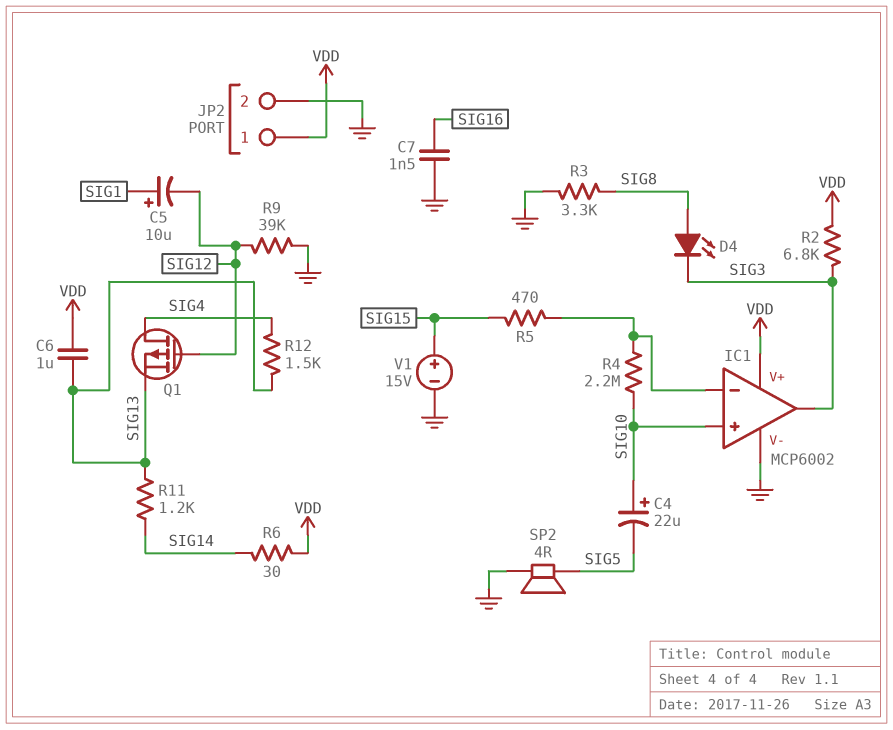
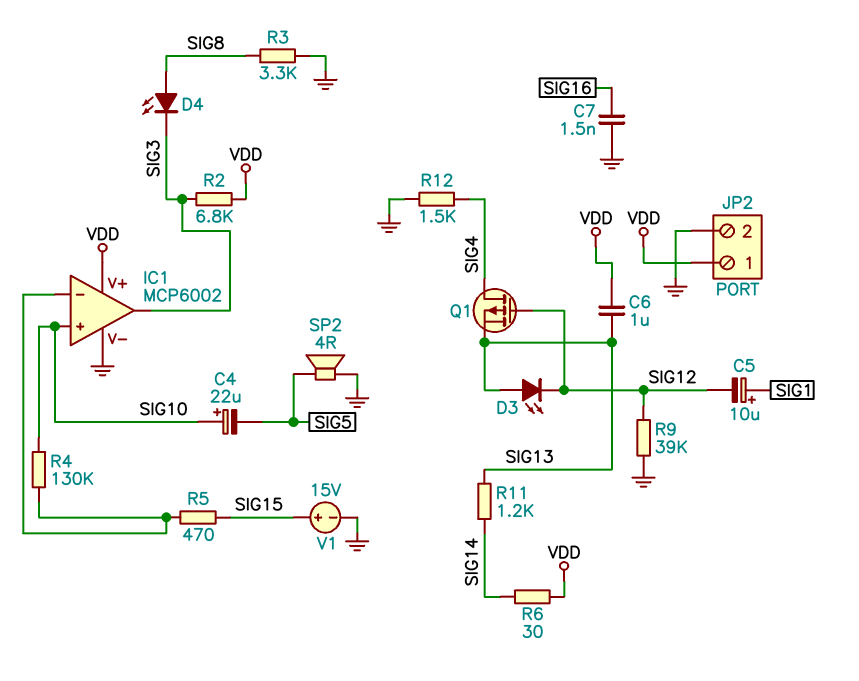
D3: none -> LED (A SIG13, K SIG12)
R4: 2.2M (IC1/in-, SIG10) -> 130k (IC1/in-, SIG10)
R12: 1.5k (SIG4, SIG13) -> 1.5k (GND, SIG4)

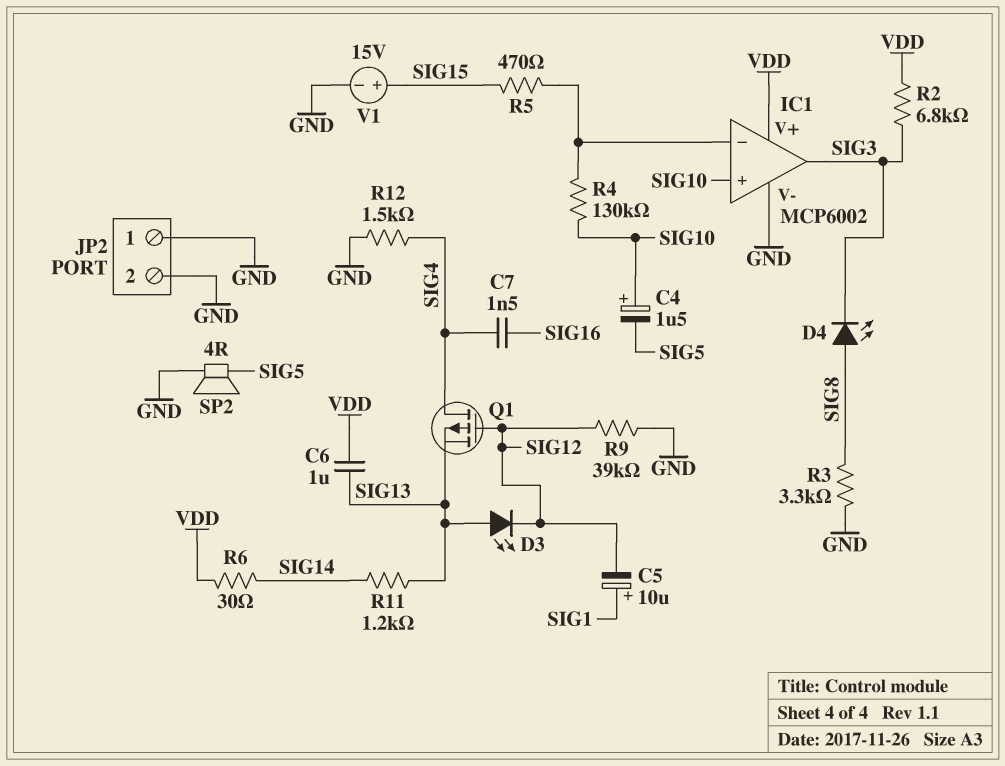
C4: 22uF (plus SIG10, minus SIG5) -> 1.5uF (plus SIG10, minus SIG5)
C7: 1.5nF (GND, SIG16) -> 1.5nF (SIG4, SIG16)
JP2 pin 1: VDD -> GND

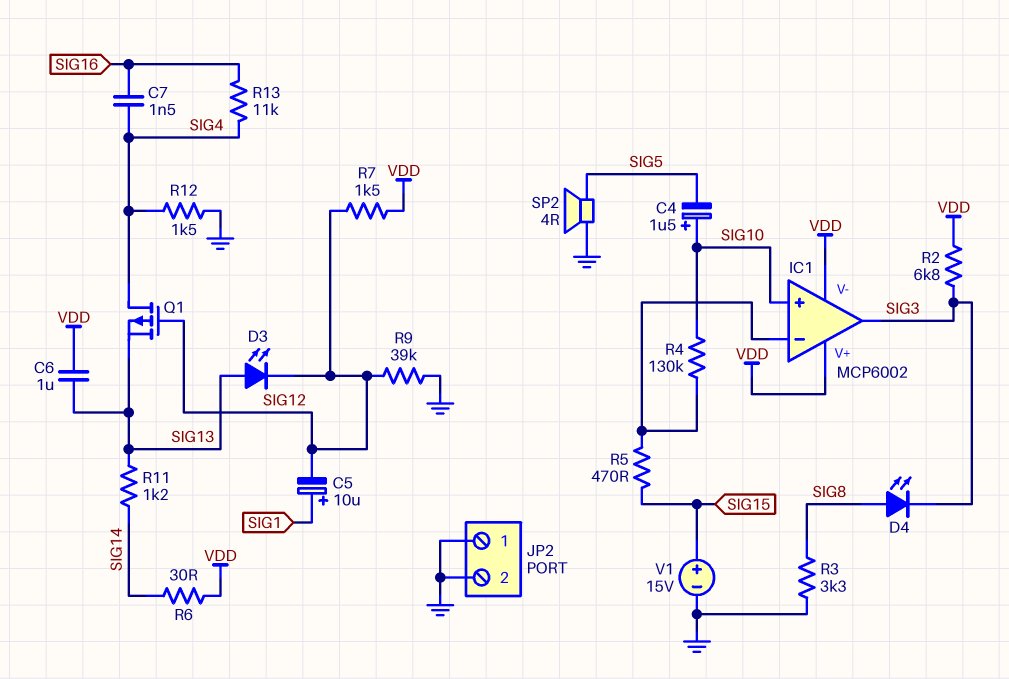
IC1 pin V-: GND -> VDD
R7: none -> 1.5k (SIG12, VDD)
R13: none -> 11k (SIG4, SIG16)

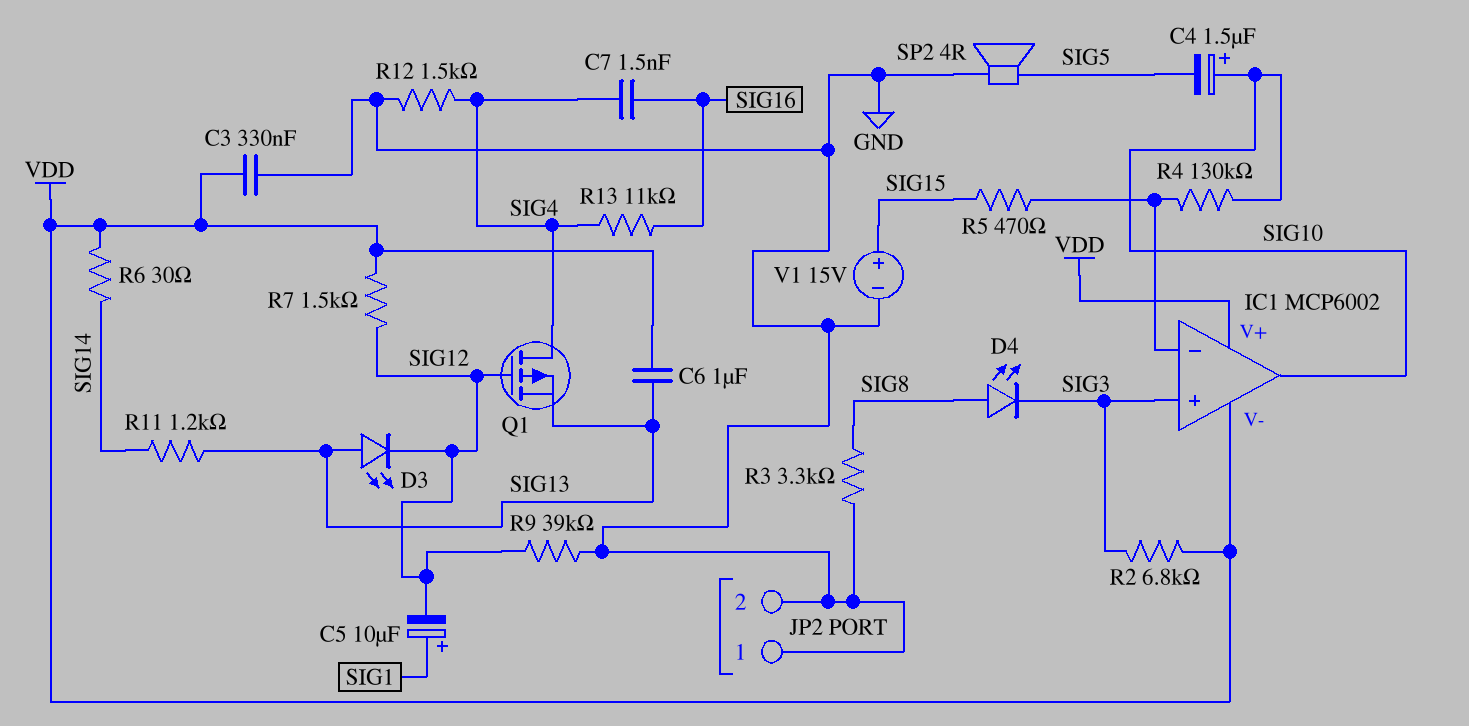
C3: none -> 330nF (GND, VDD)
IC1 pin in+: SIG10 -> SIG3
IC1 pin out: SIG3 -> SIG10

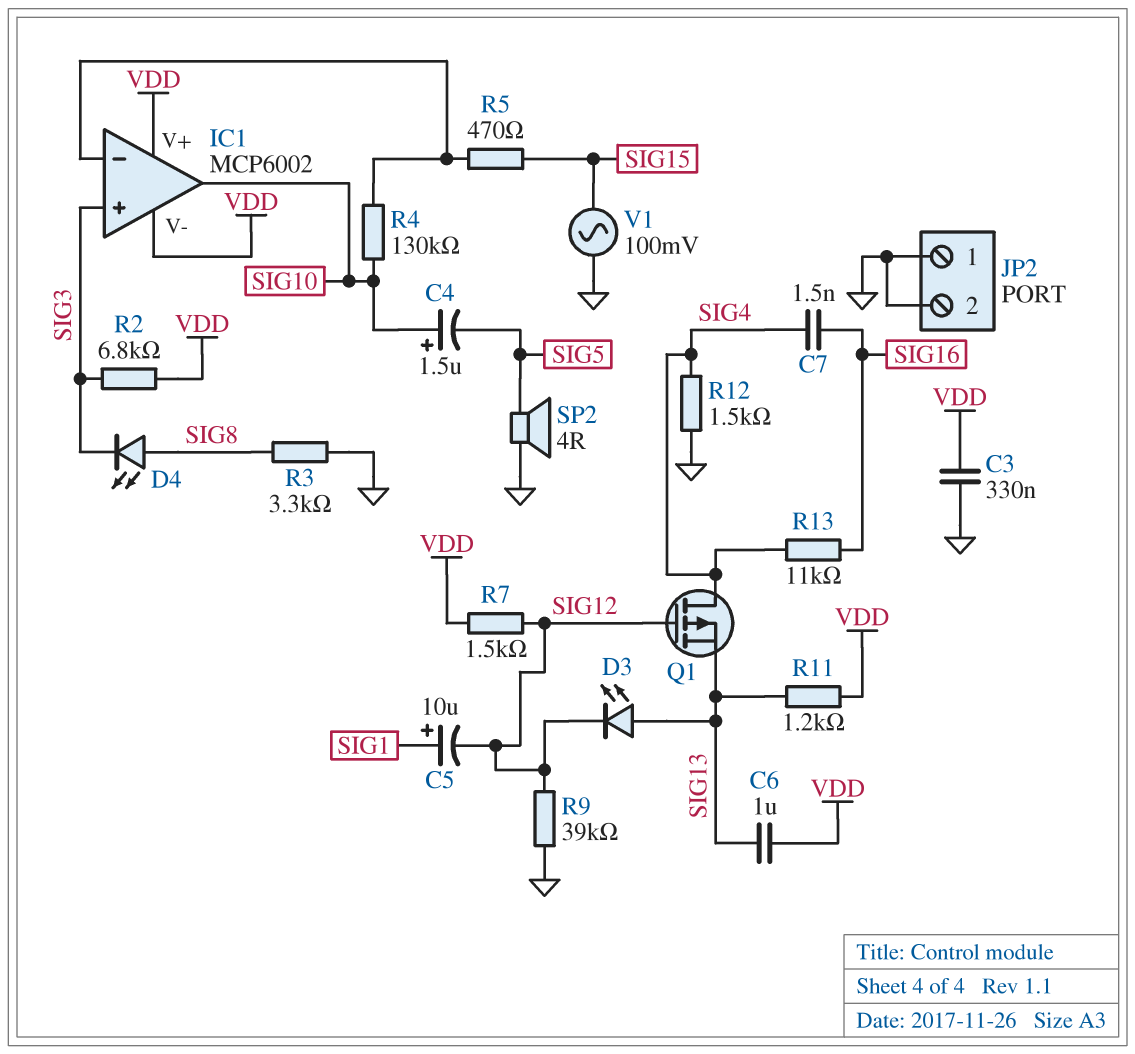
R6: 30 (SIG14, VDD) -> none
R11: 1.2k (SIG13, SIG14) -> 1.2k (SIG13, VDD)
V1: 15V (plus SIG15, minus GND) -> AC 100mV (GND, SIG15)

